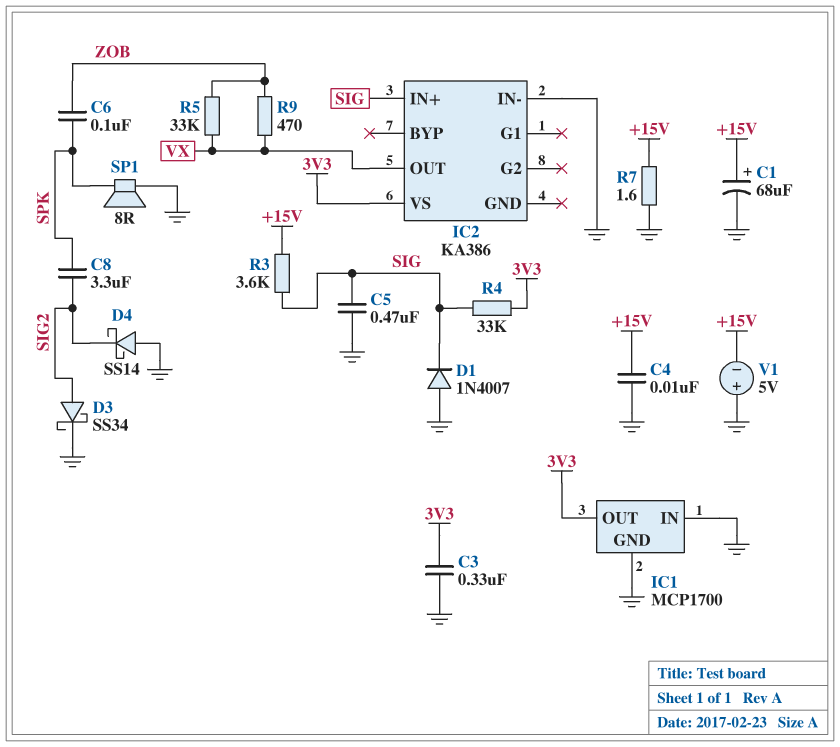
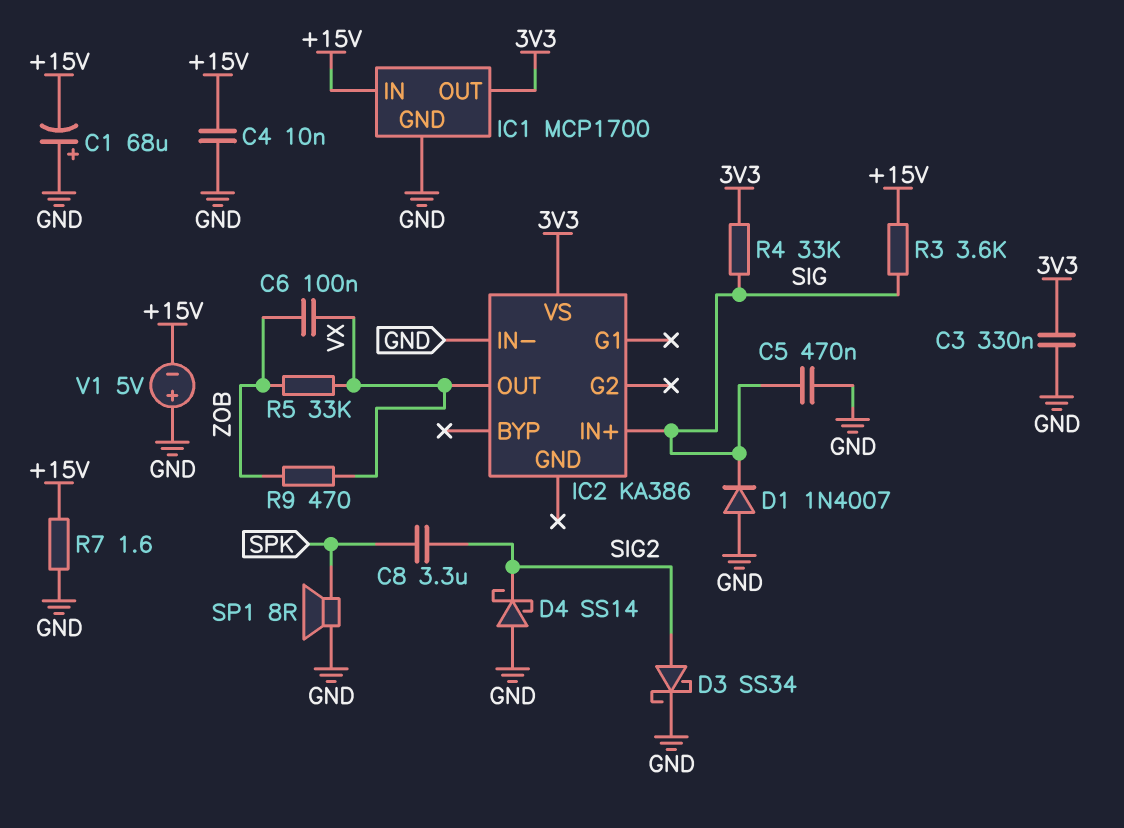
C1: 68uF (plus +15V, minus GND) -> 68uF (plus GND, minus +15V)
C6: 100nF (SPK, ZOB) -> 100nF (VX, ZOB)
IC1 pin IN: GND -> +15V

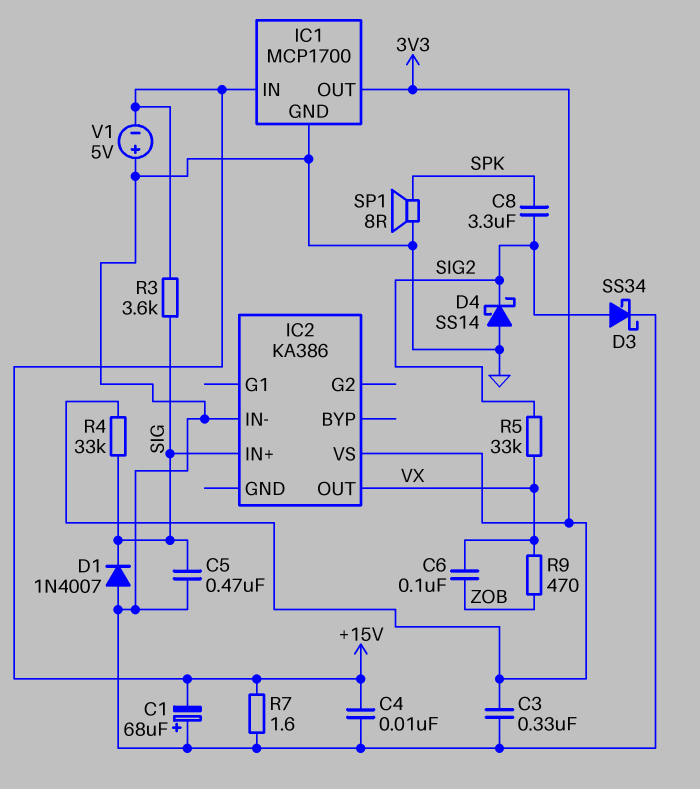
R5: 33k (VX, ZOB) -> 33k (SIG2, VX)

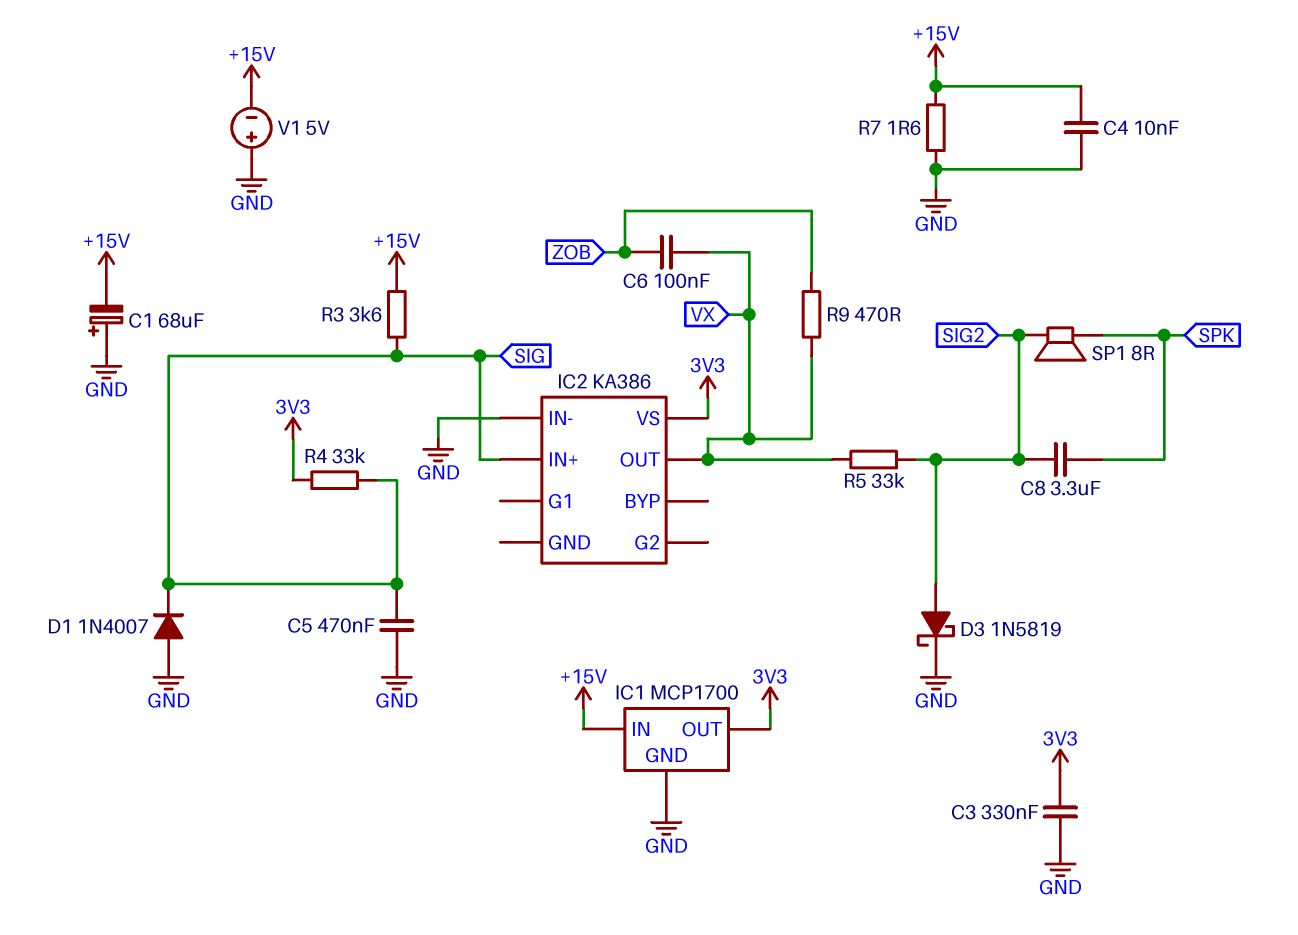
D3: schottky SS34 (A SIG2, K GND) -> schottky 1N5819 (A SIG2, K GND)
D4: schottky SS14 (A GND, K SIG2) -> none
SP1: speaker 8R (GND, SPK) -> speaker 8R (SIG2, SPK)

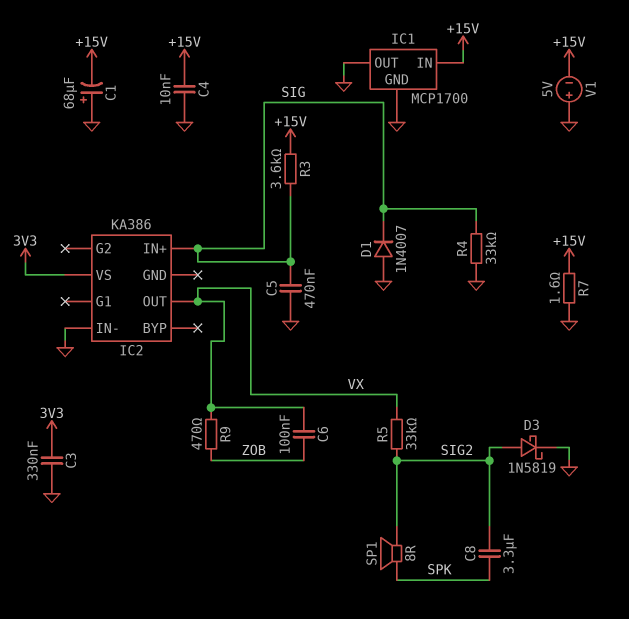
IC1 pin OUT: 3V3 -> GND
R4: 33k (3V3, SIG) -> 33k (GND, SIG)

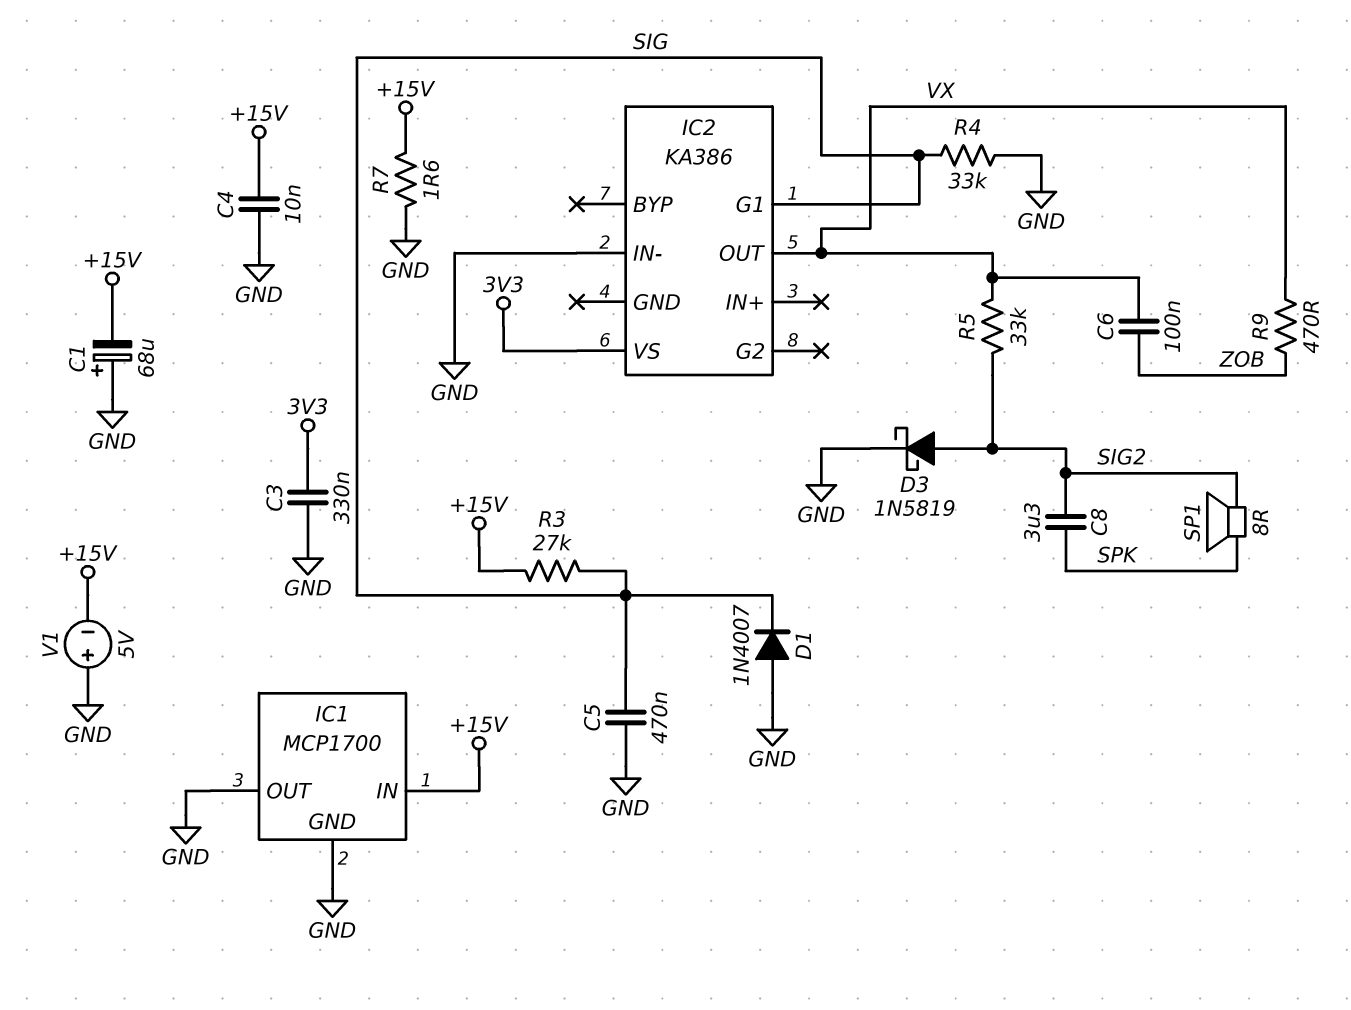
IC2 pin G1: none -> SIG
IC2 pin IN+: SIG -> none
R3: 3.6k (+15V, SIG) -> 27k (+15V, SIG)

